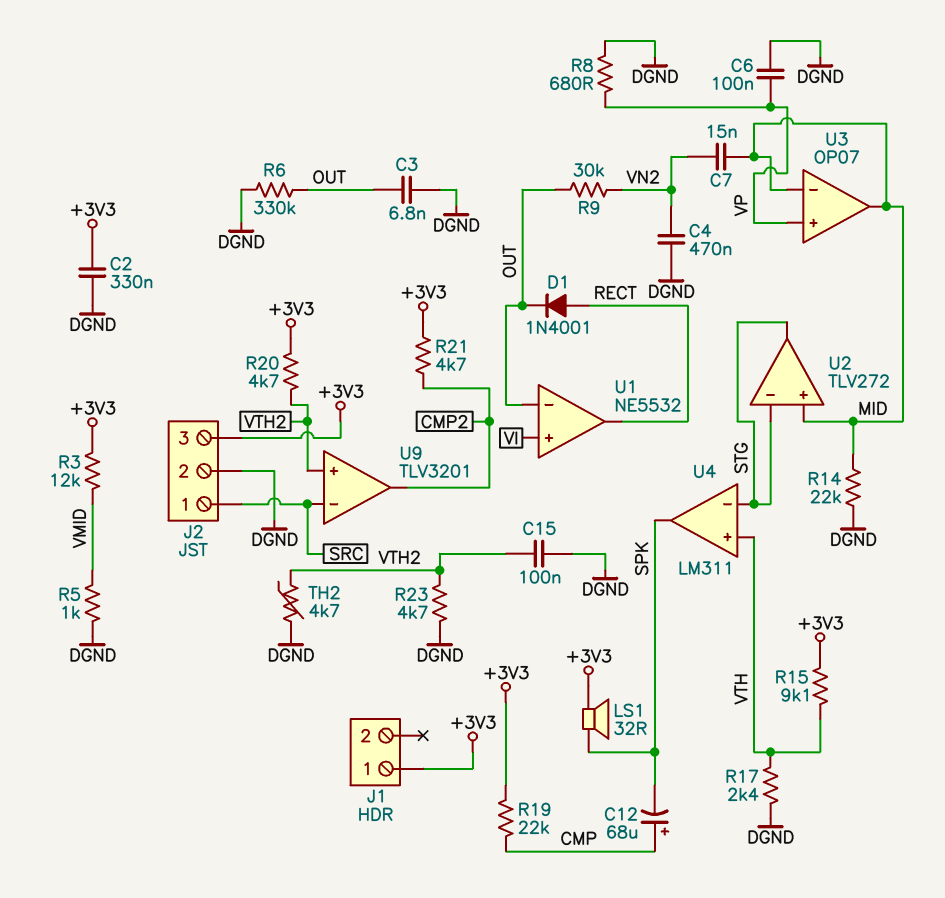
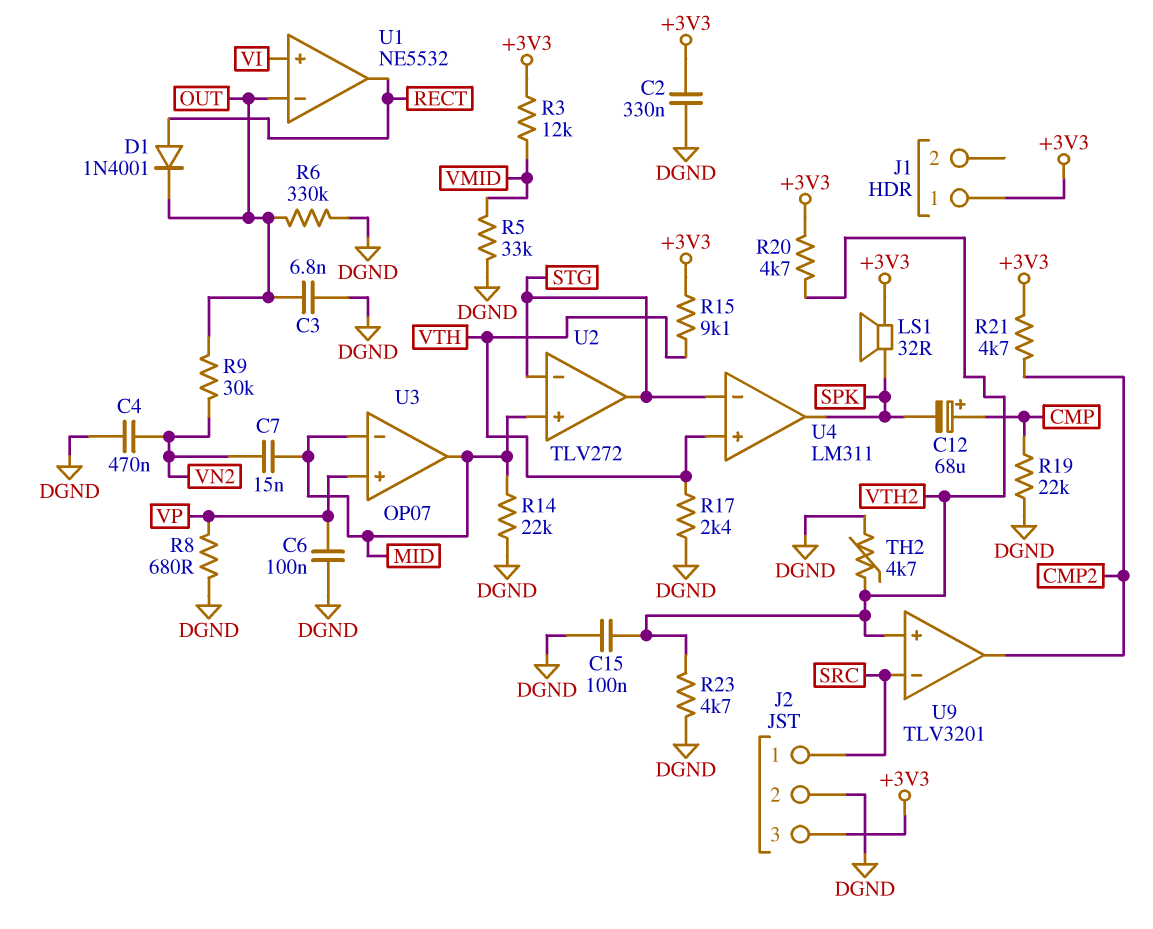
R5: 1k (DGND, VMID) -> 33k (DGND, VMID)
R19: 22k (+3V3, CMP) -> 22k (CMP, DGND)

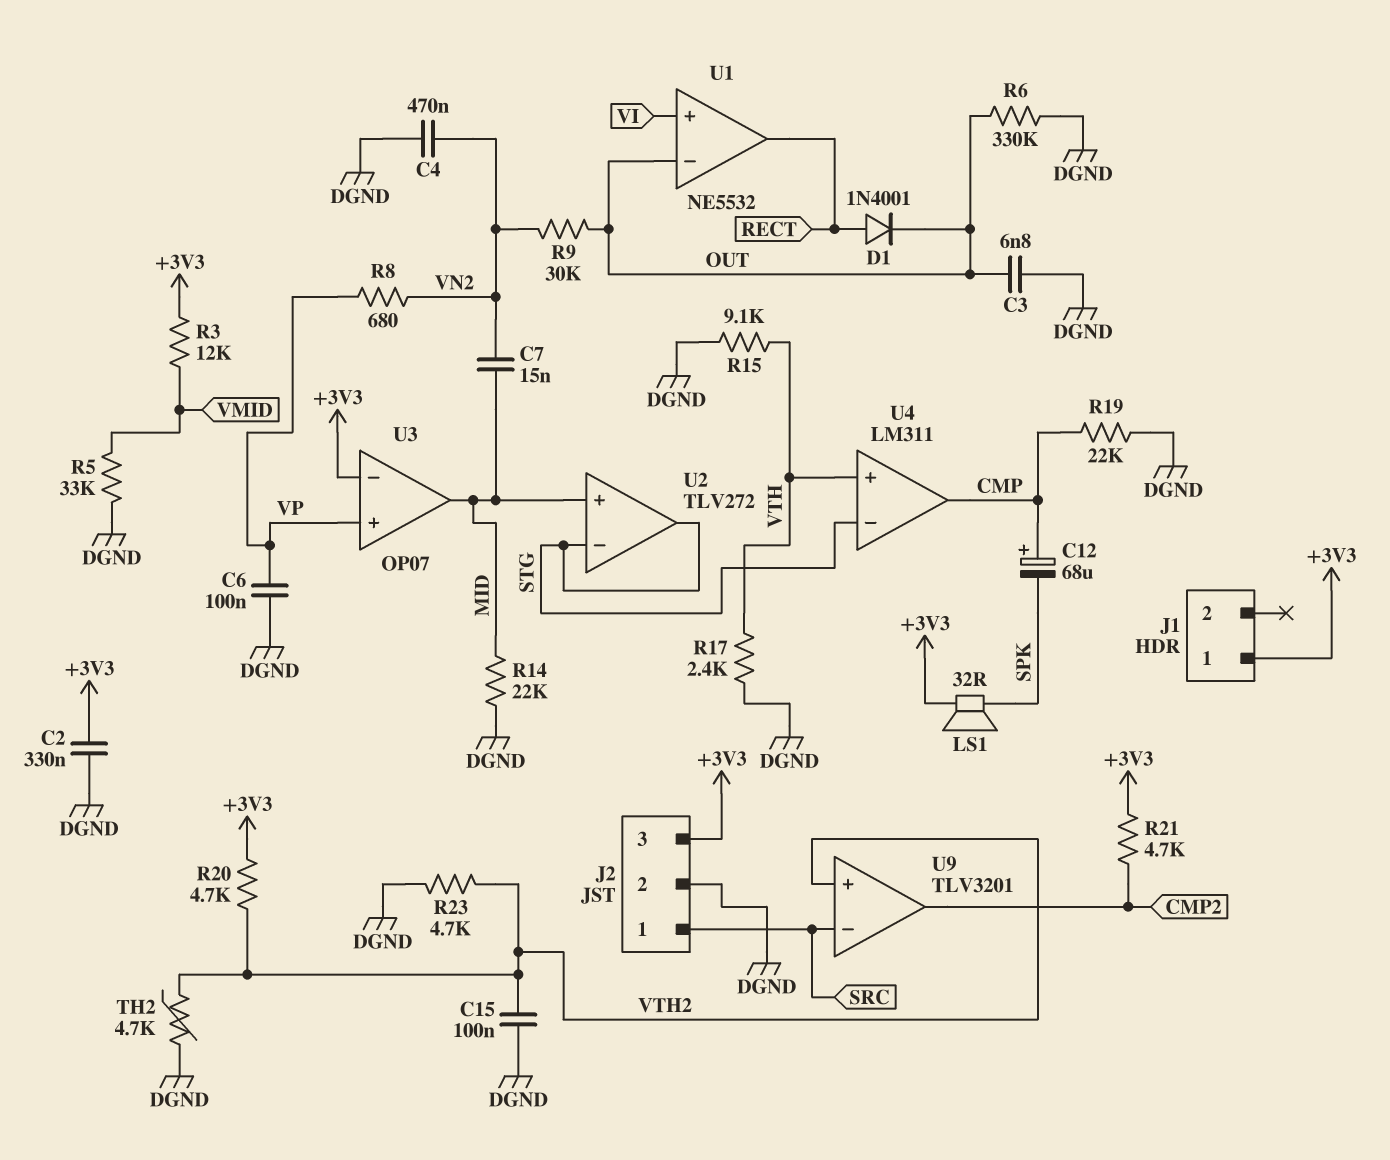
R8: 680 (DGND, VP) -> 680 (VN2, VP)
R15: 9.1k (+3V3, VTH) -> 9.1k (DGND, VTH)
U3 pin in-: MID -> +3V3
U4 pin out: SPK -> CMP

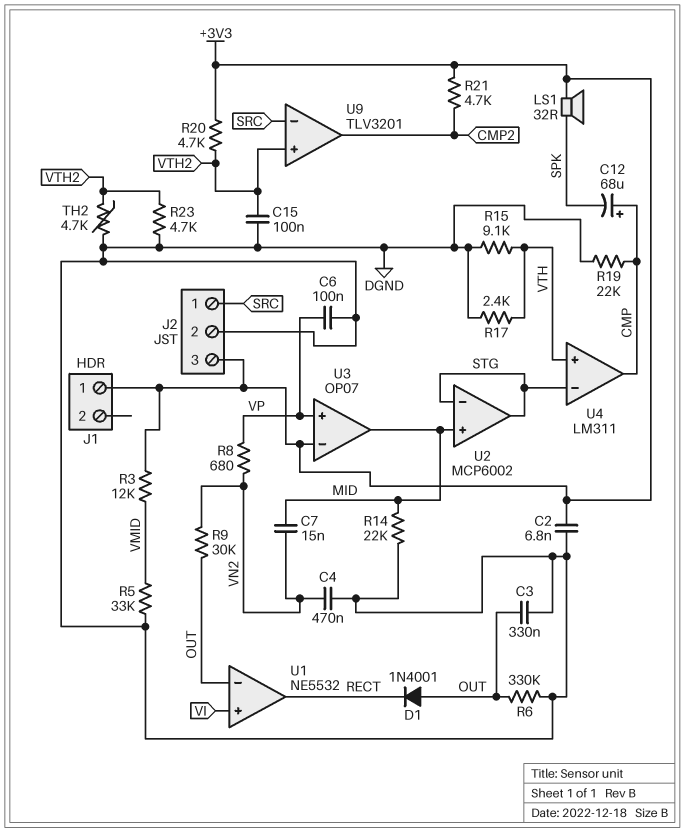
C2: 330nF (+3V3, DGND) -> 6.8nF (+3V3, DGND)
C3: 6.8nF (DGND, OUT) -> 330nF (DGND, OUT)
D1: diode 1N4001 (A RECT, K OUT) -> diode 1N4001 (A OUT, K RECT)
U2: TLV272 -> MCP6002

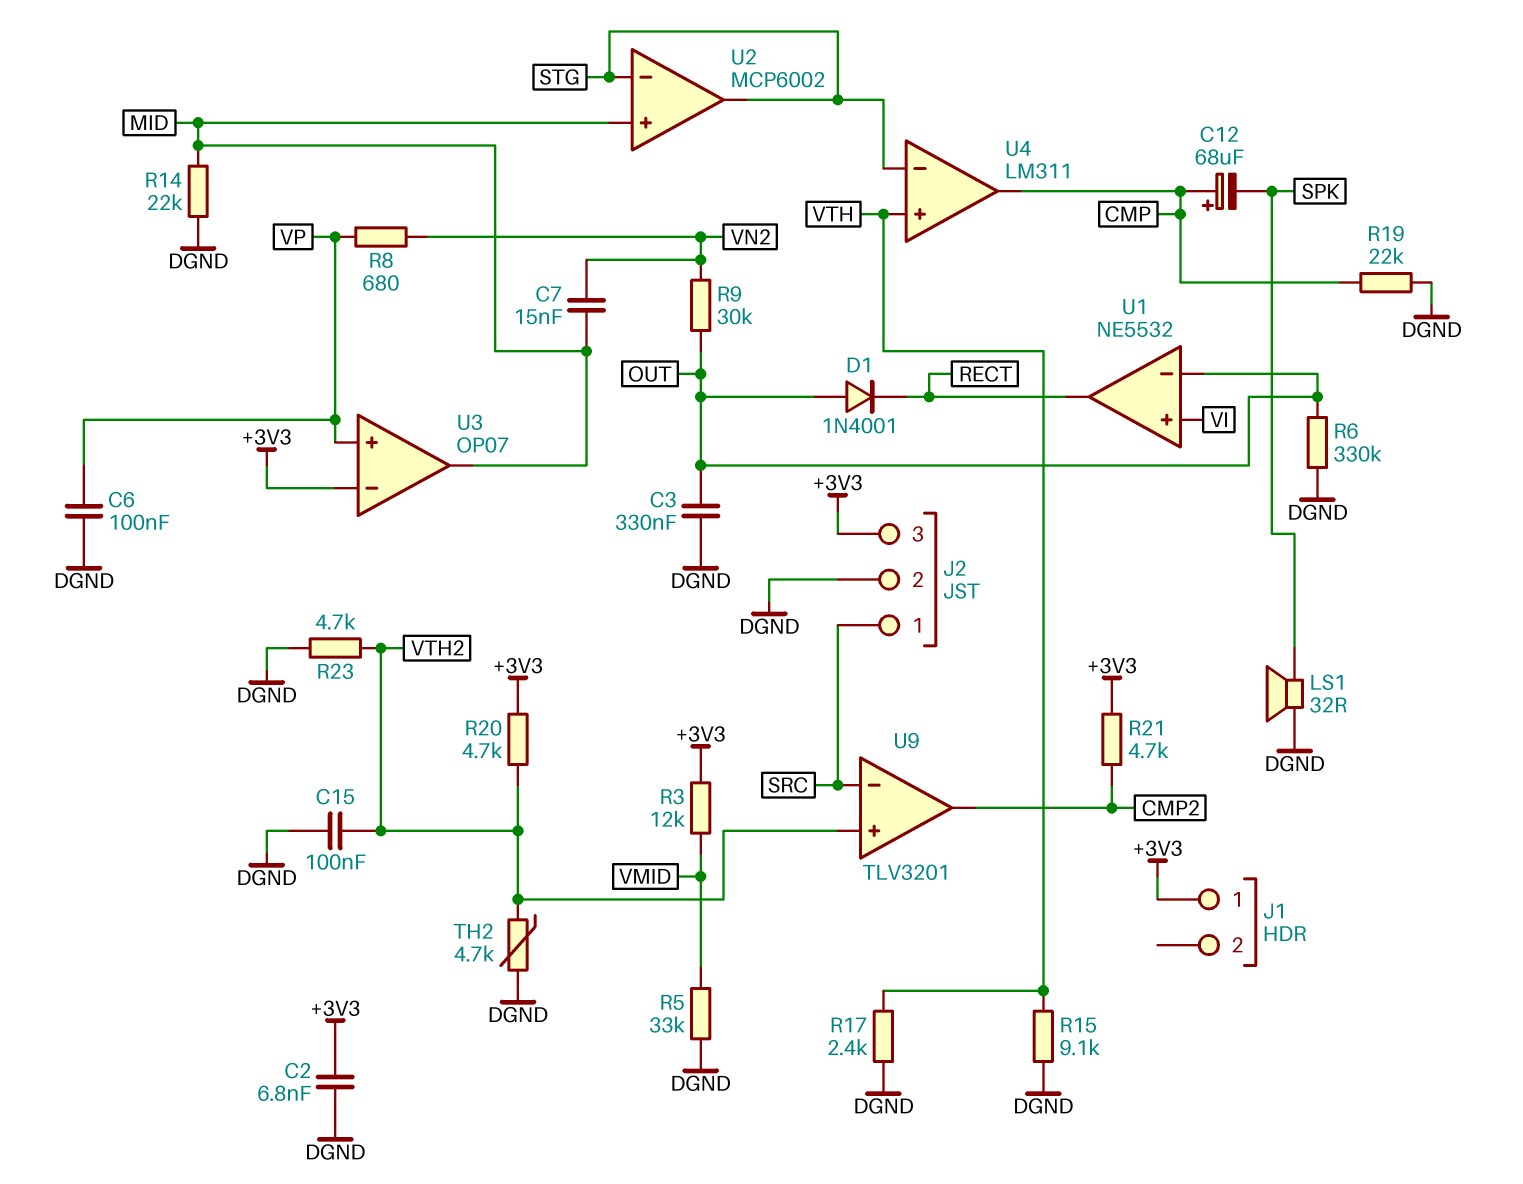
C4: 470nF (DGND, VN2) -> none
LS1: speaker 32R (+3V3, SPK) -> speaker 32R (DGND, SPK)

